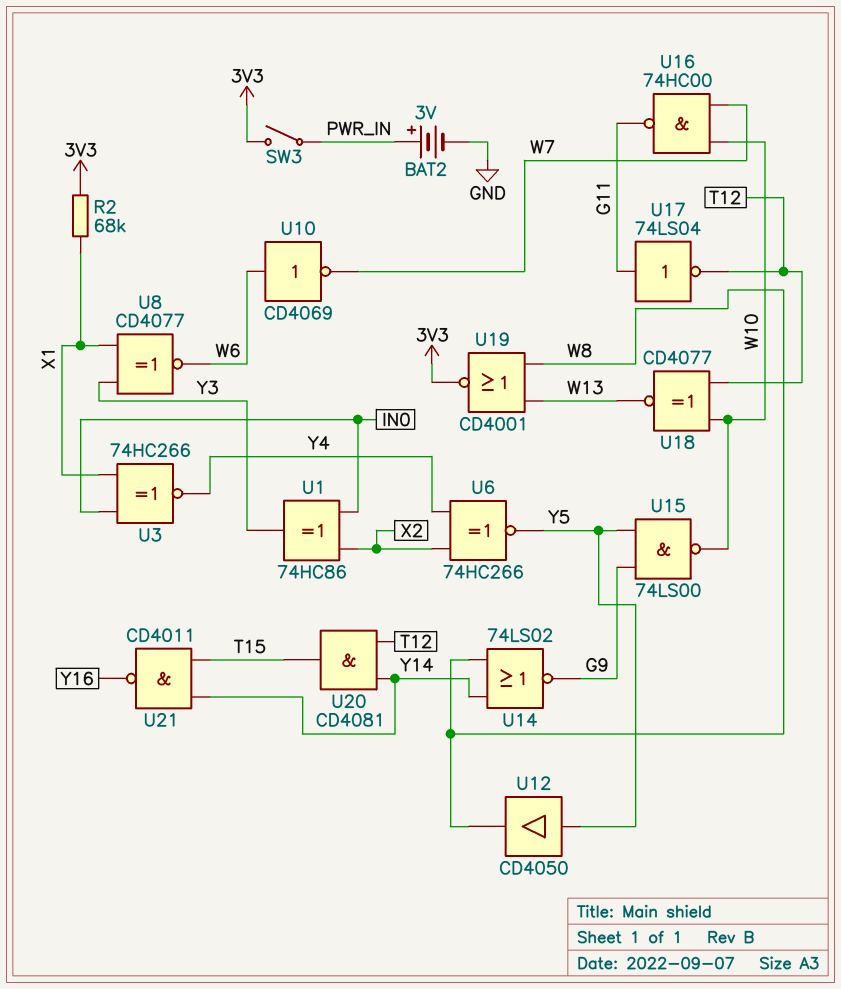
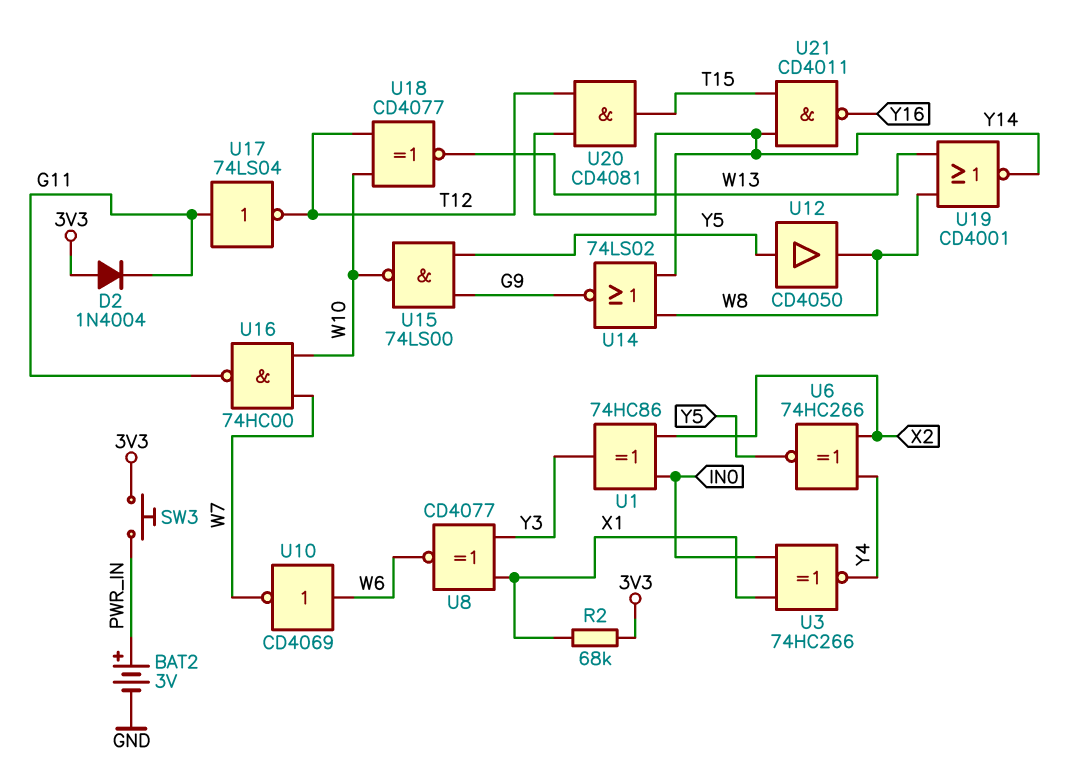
D2: none -> diode 1N4004 (A 3V3, K G11)
SW3: switch (3V3, PWR_IN) -> button (3V3, PWR_IN)
U19: NOR CD4001 (in W8, in W13, out 3V3) -> NOR CD4001 (in W8, in W13, out Y14)

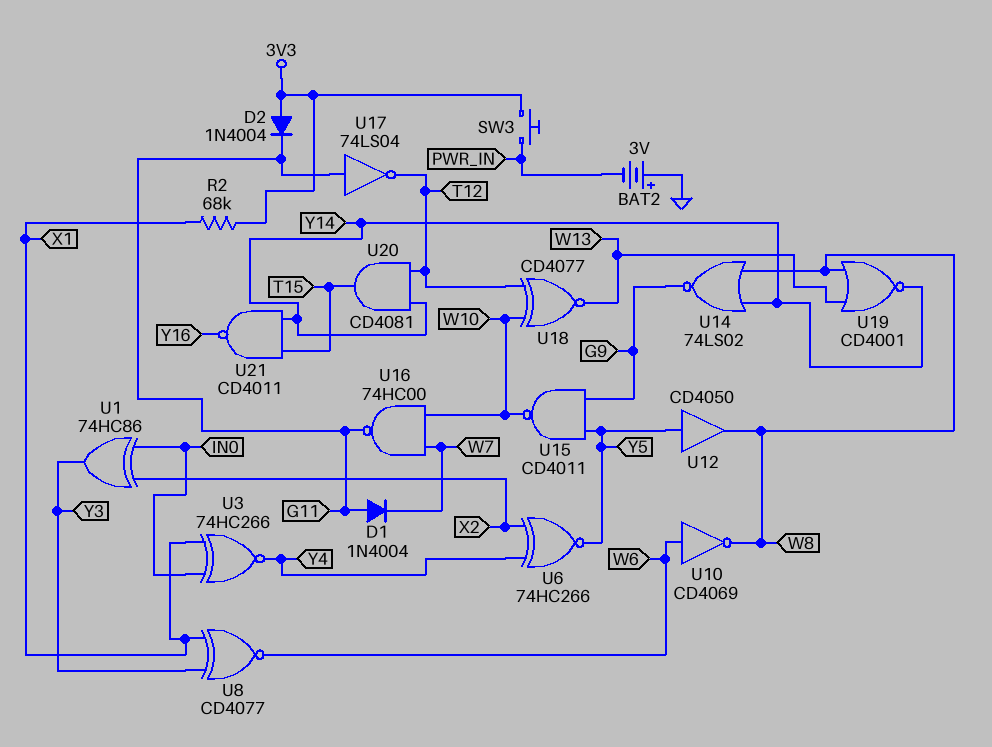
BAT2: 3V (plus PWR_IN, minus GND) -> 3V (plus GND, minus PWR_IN)
D1: none -> diode 1N4004 (A G11, K W7)
U10: NOT CD4069 (in W6, out W7) -> NOT CD4069 (in W6, out W8)
U15: NAND 74LS00 (in G9, in Y5, out W10) -> NAND CD4011 (in G9, in Y5, out W10)

